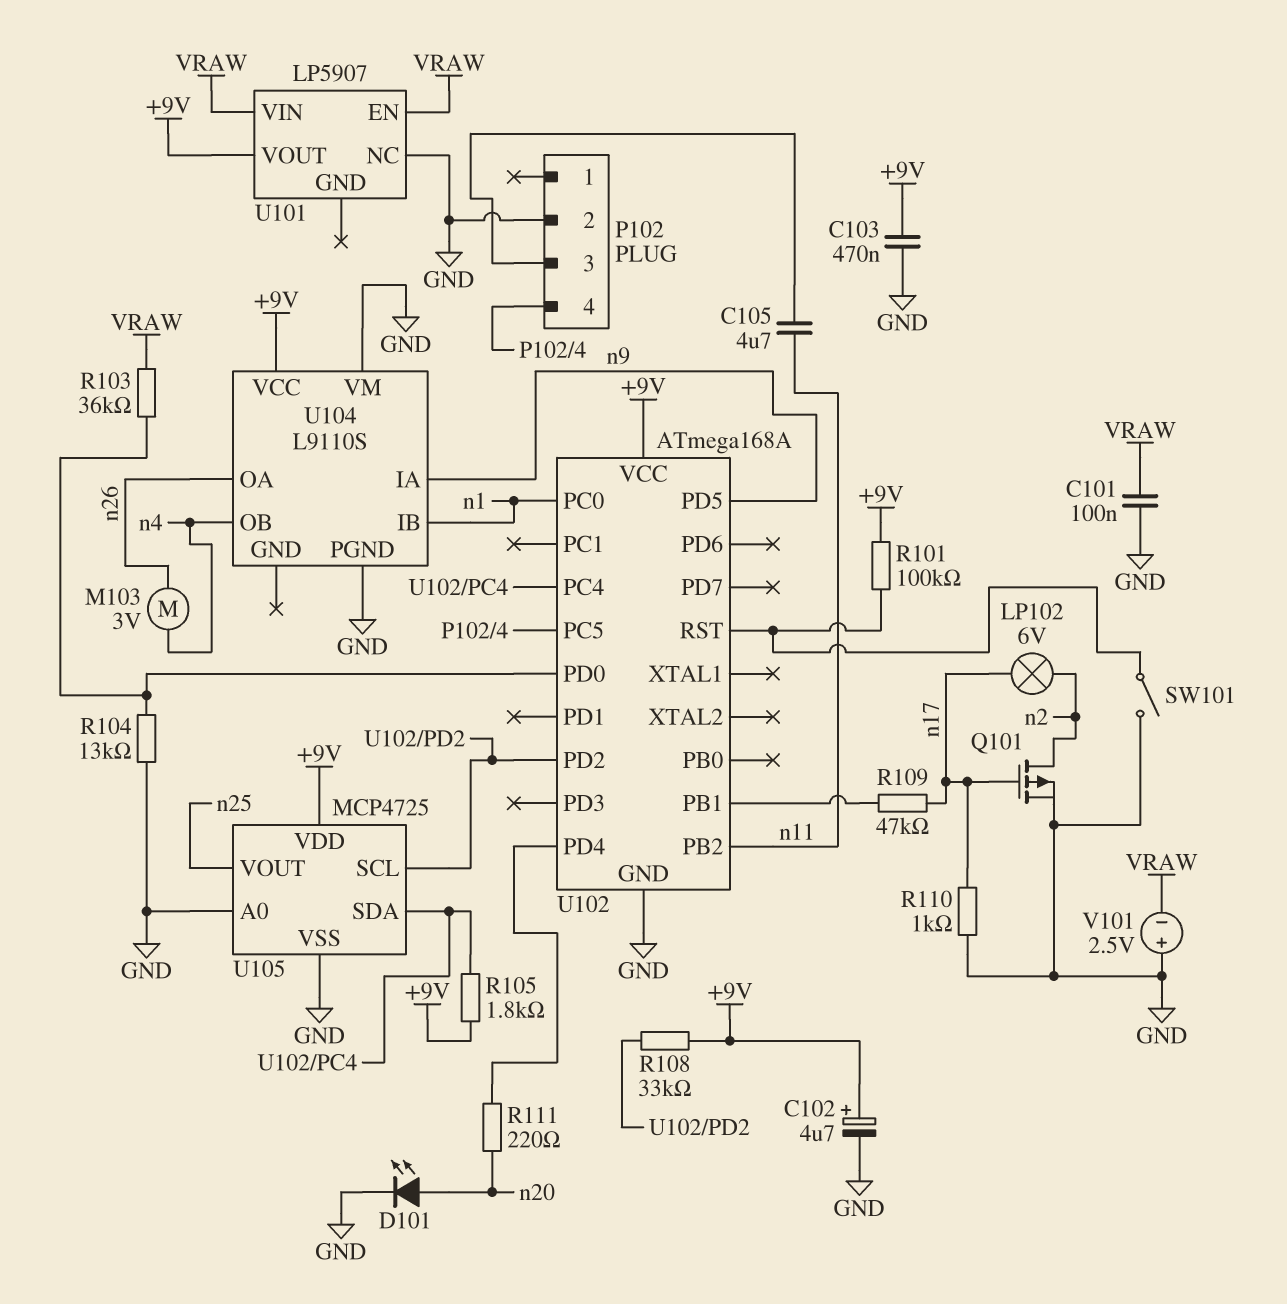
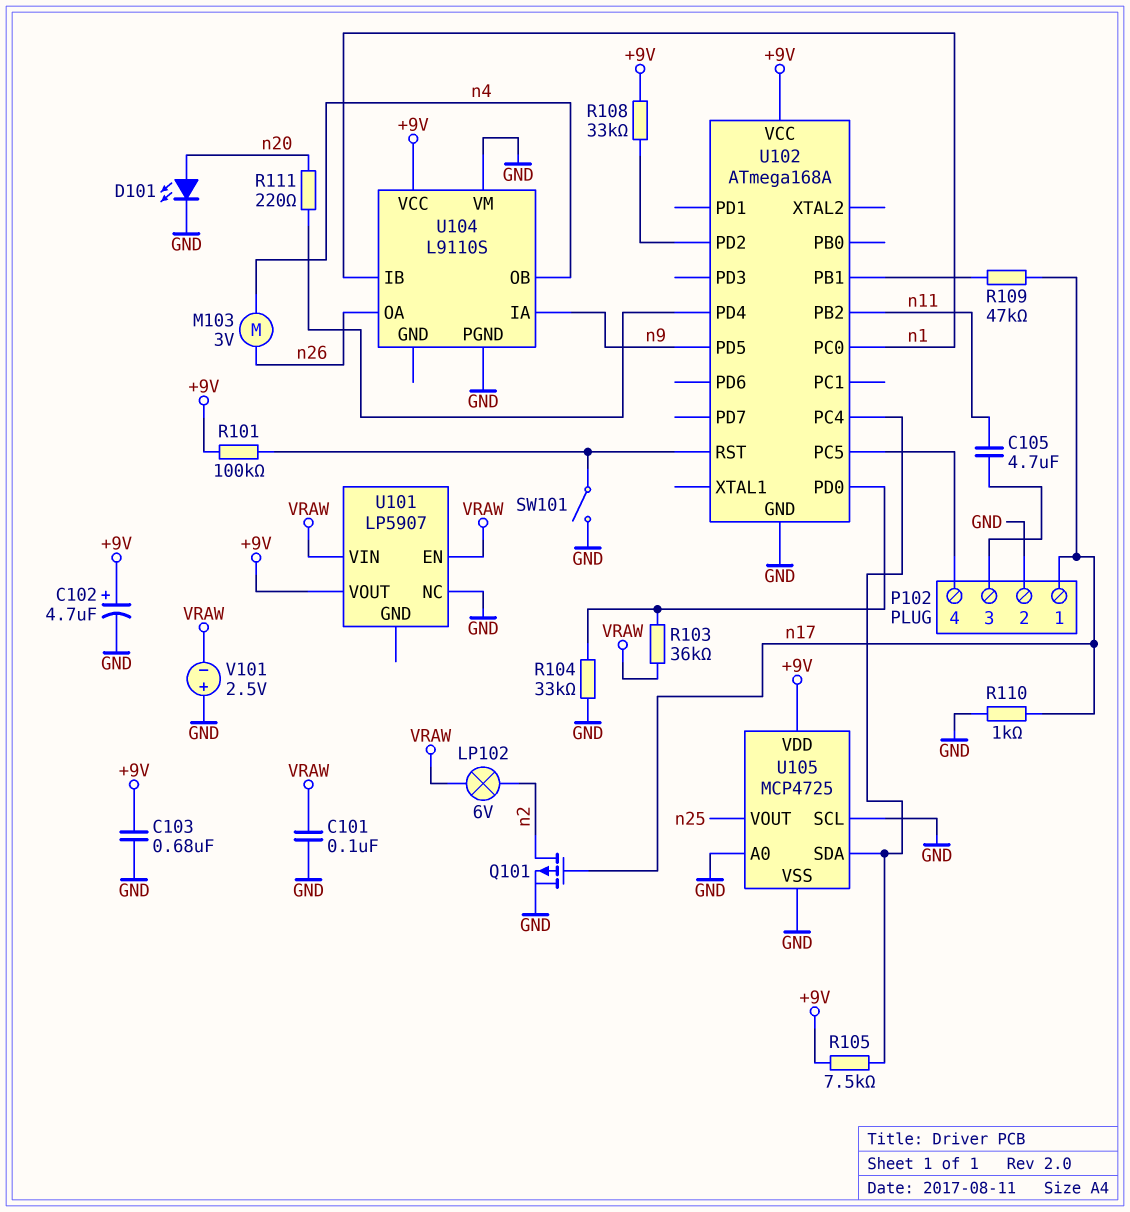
C103: 470nF (+9V, GND) -> 680nF (+9V, GND)
LP102: lamp 6V (n2, n17) -> lamp 6V (VRAW, n2)
P102 pin 1: none -> n17
R104: 13k (GND, U102/PD0) -> 33k (GND, U102/PD0)
R105: 1.8k (+9V, U102/PC4) -> 7.5k (+9V, U102/PC4)
U105 pin SCL: U102/PD2 -> GND

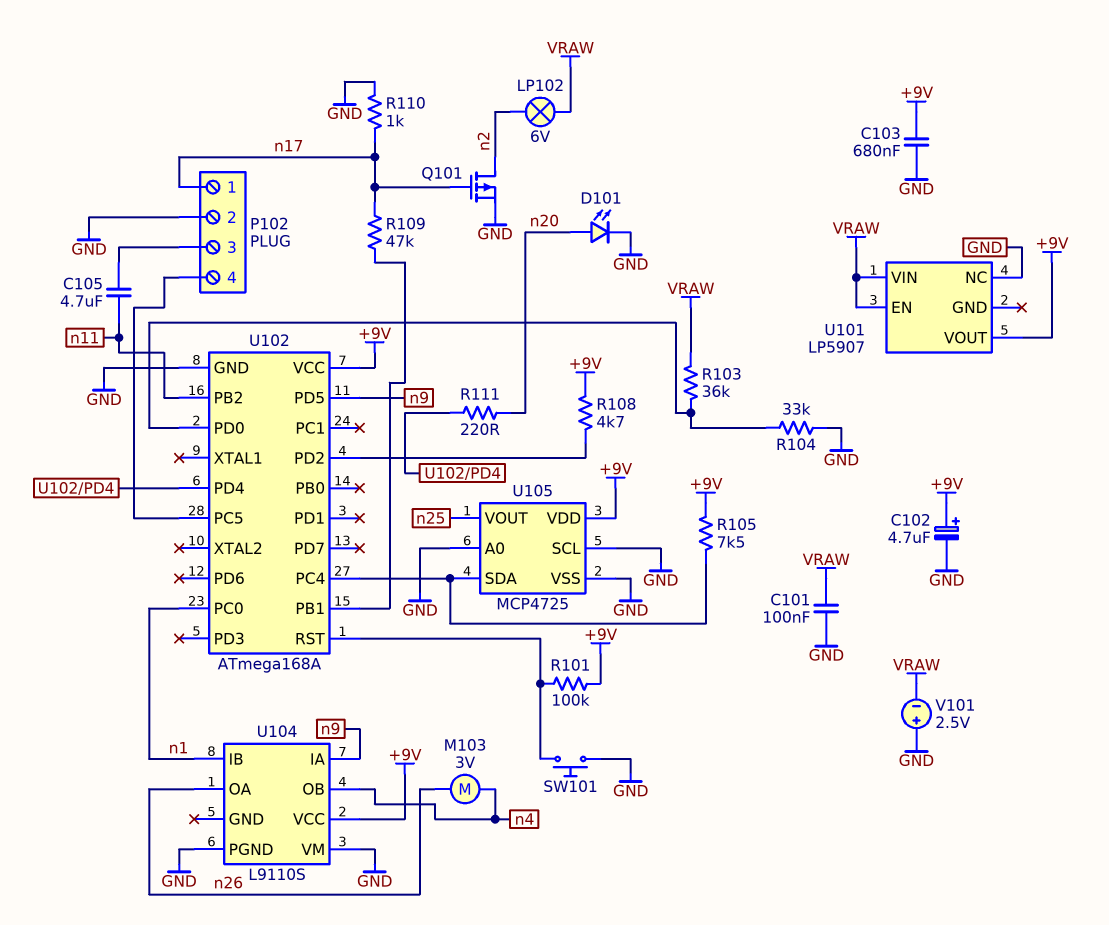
R108: 33k (+9V, U102/PD2) -> 4.7k (+9V, U102/PD2)
SW101: switch (GND, U102/RST) -> button (GND, U102/RST)

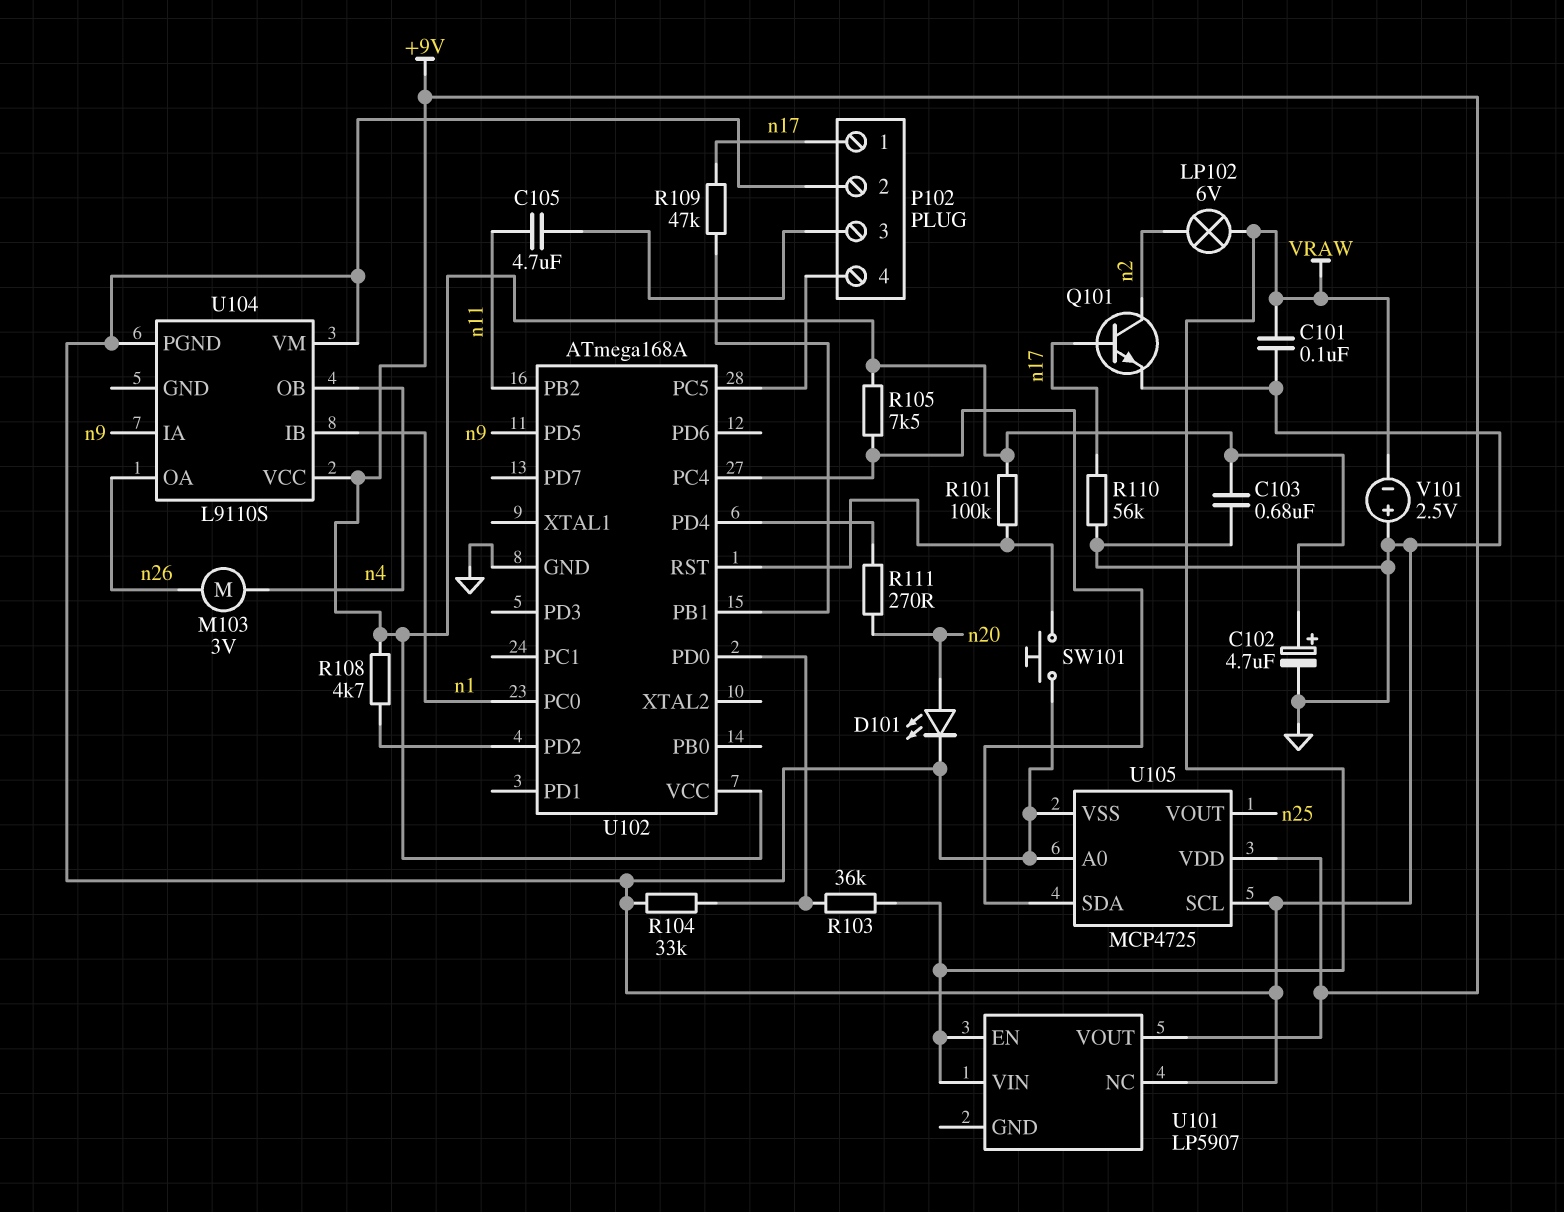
Q101: PMOS (G n17, D n2, S GND) -> NPN (B n17, C n2, E GND)
R110: 1k (GND, n17) -> 56k (GND, n17)
R111: 220 (U102/PD4, n20) -> 270 (U102/PD4, n20)

